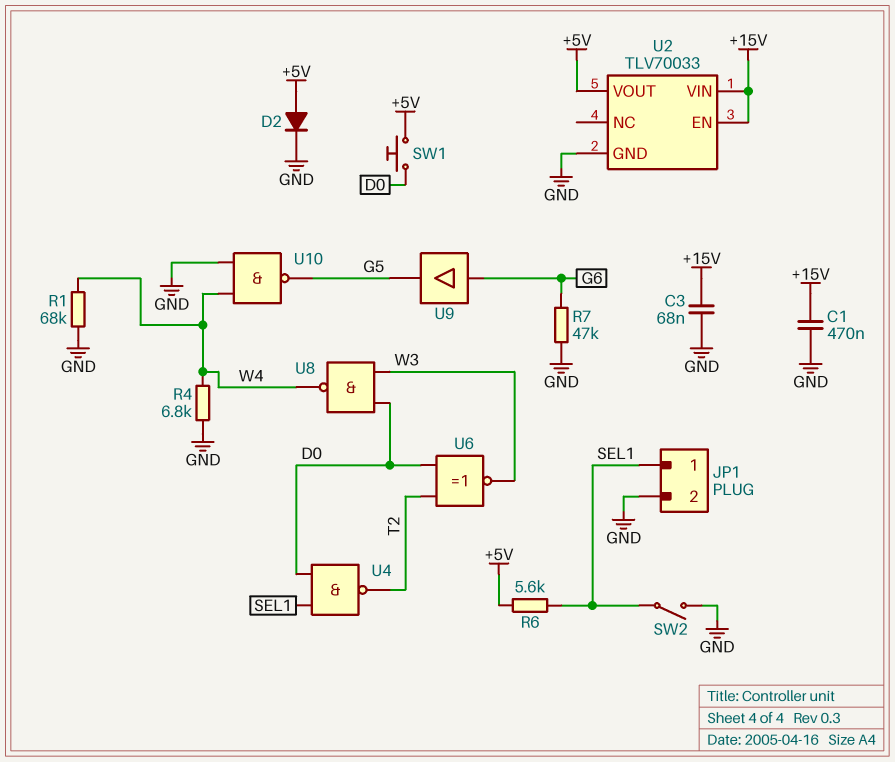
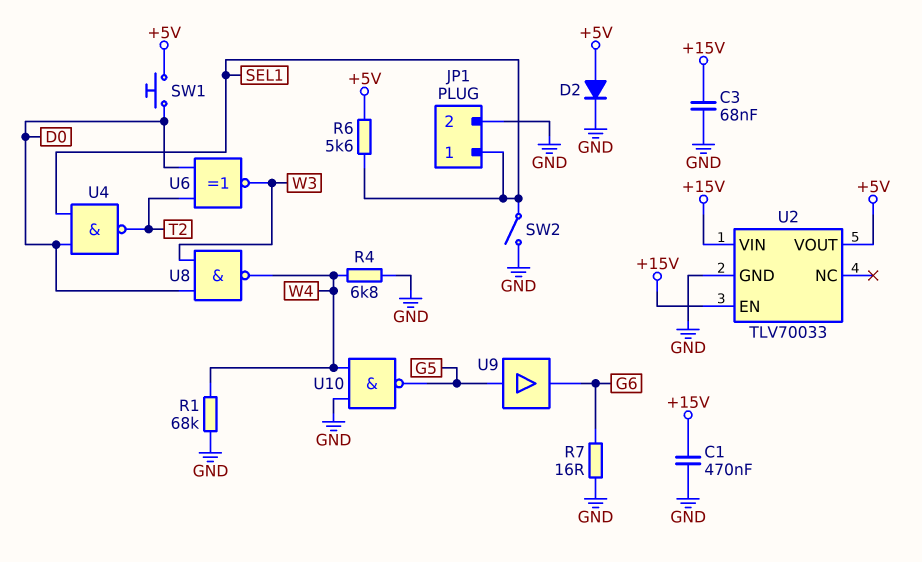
R7: 47k (G6, GND) -> 16 (G6, GND)
U9: buffer (in G6, out G5) -> buffer (in G5, out G6)

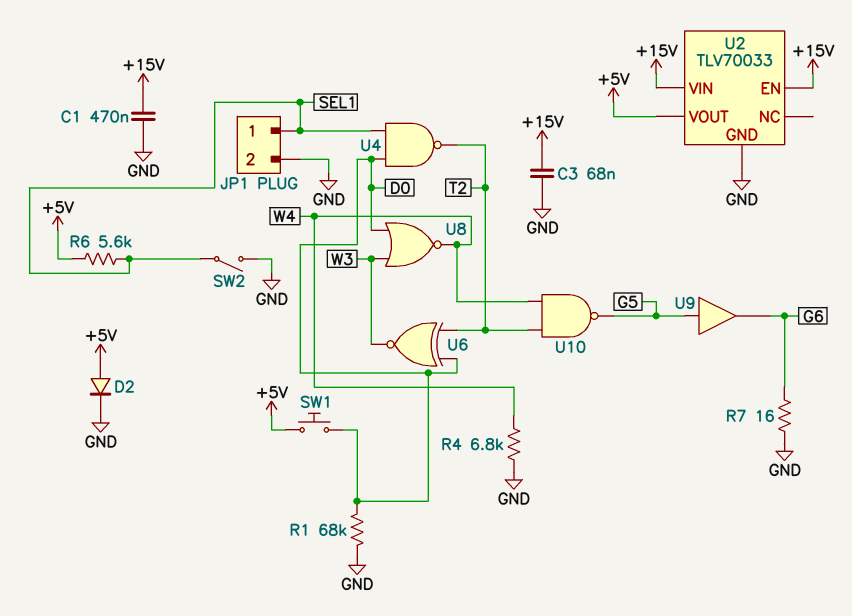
R1: 68k (GND, W4) -> 68k (D0, GND)
U8: NAND (in D0, in W3, out W4) -> NOR (in D0, in W3, out W4)
U10: NAND (in GND, in W4, out G5) -> NAND (in T2, in W4, out G5)

